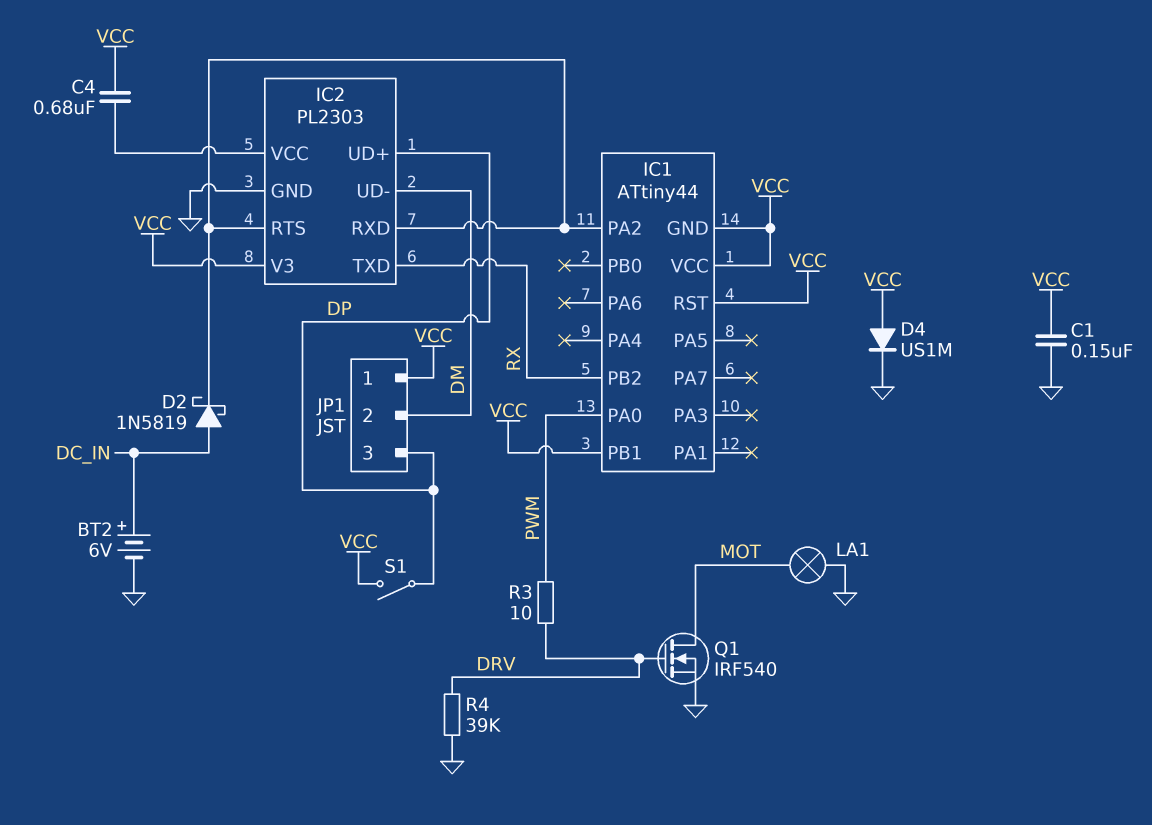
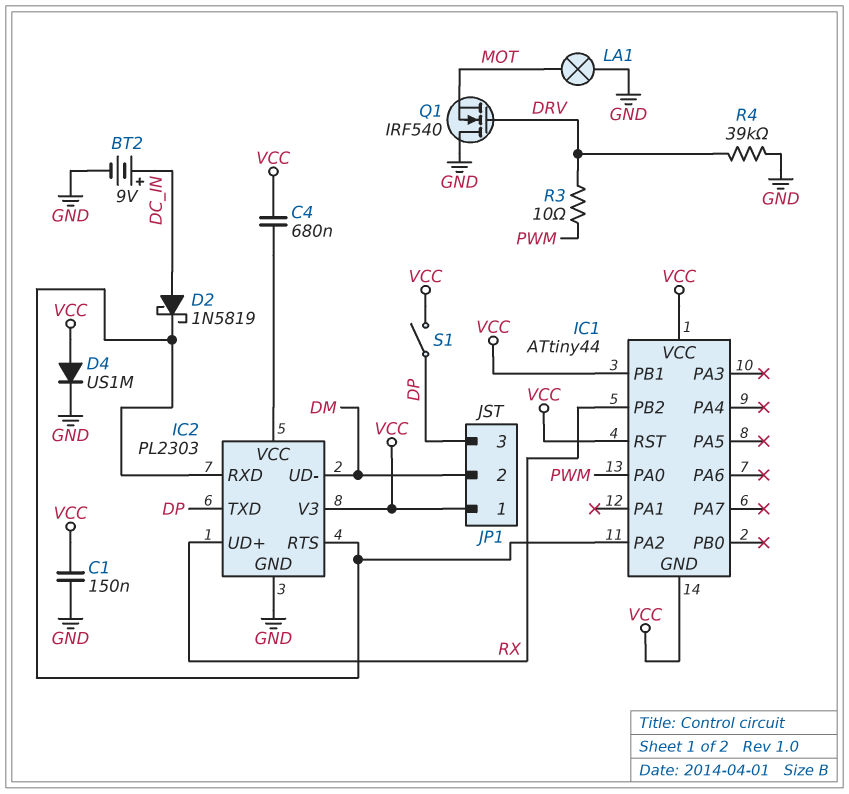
BT2: 6V (plus DC_IN, minus GND) -> 9V (plus DC_IN, minus GND)
IC2 pin TXD: RX -> DP
IC2 pin UD+: DP -> RX
Q1: NMOS IRF540 (G DRV, D MOT, S GND) -> NMOS IRF540 (G DRV, D GND, S MOT)

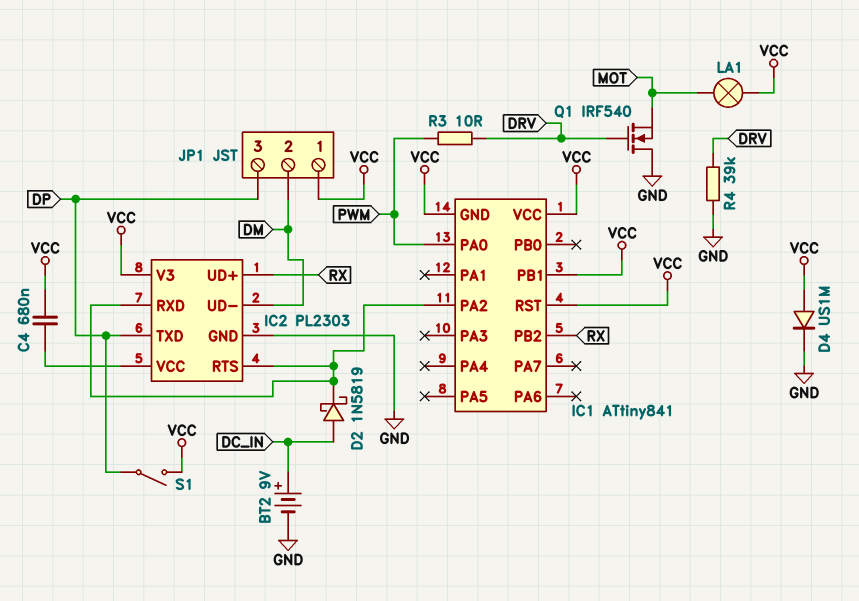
C1: 150nF (GND, VCC) -> none
IC1: ATtiny44 -> ATtiny841
LA1: lamp (GND, MOT) -> lamp (MOT, VCC)

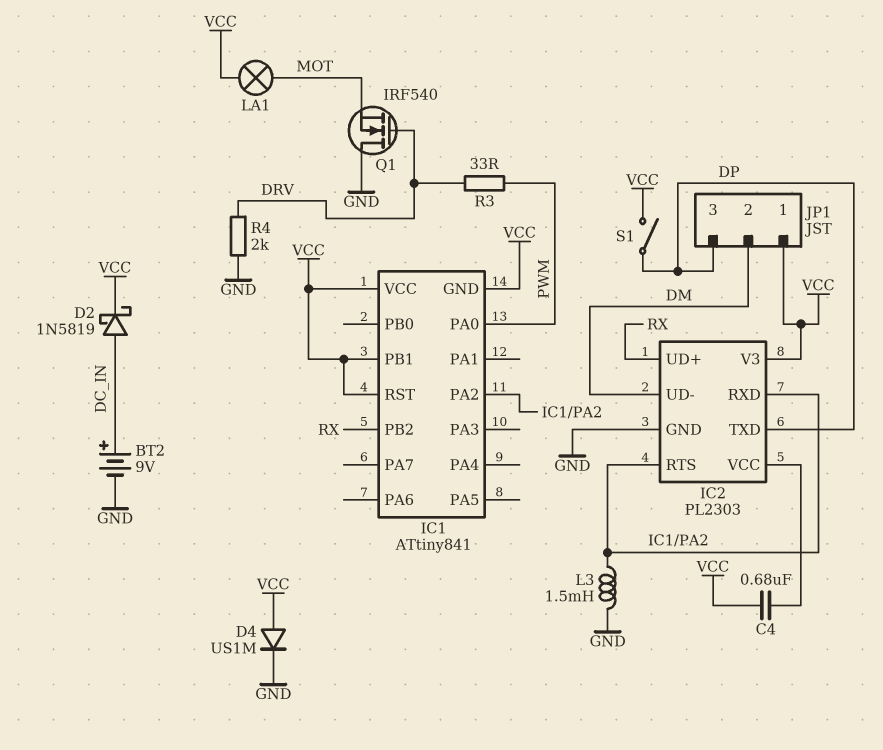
D2: schottky 1N5819 (A DC_IN, K IC1/PA2) -> schottky 1N5819 (A DC_IN, K VCC)
L3: none -> 1.5mH (GND, IC1/PA2)
R3: 10 (DRV, PWM) -> 33 (DRV, PWM)
R4: 39k (DRV, GND) -> 2k (DRV, GND)

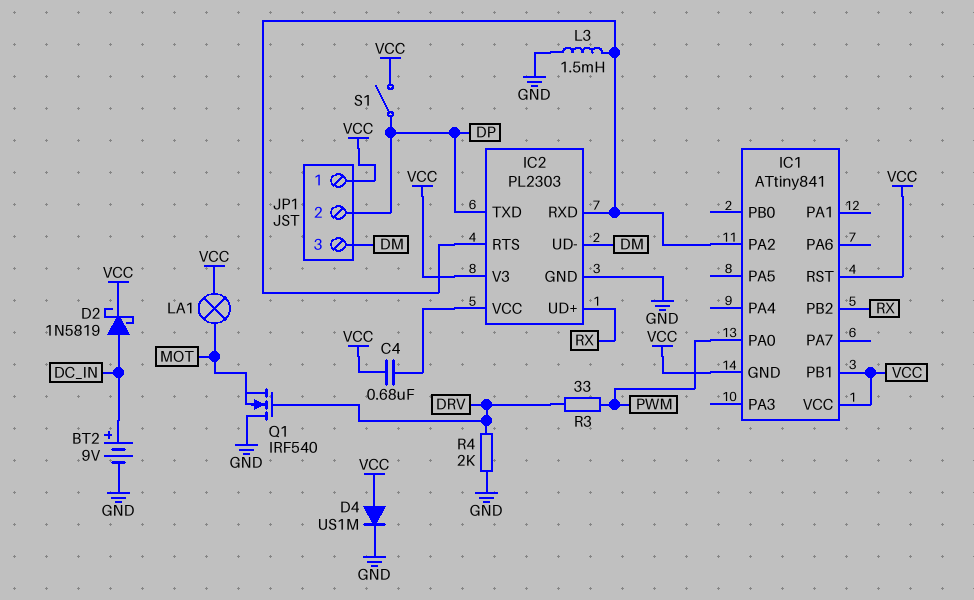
JP1 pin 2: DM -> DP
JP1 pin 3: DP -> DM

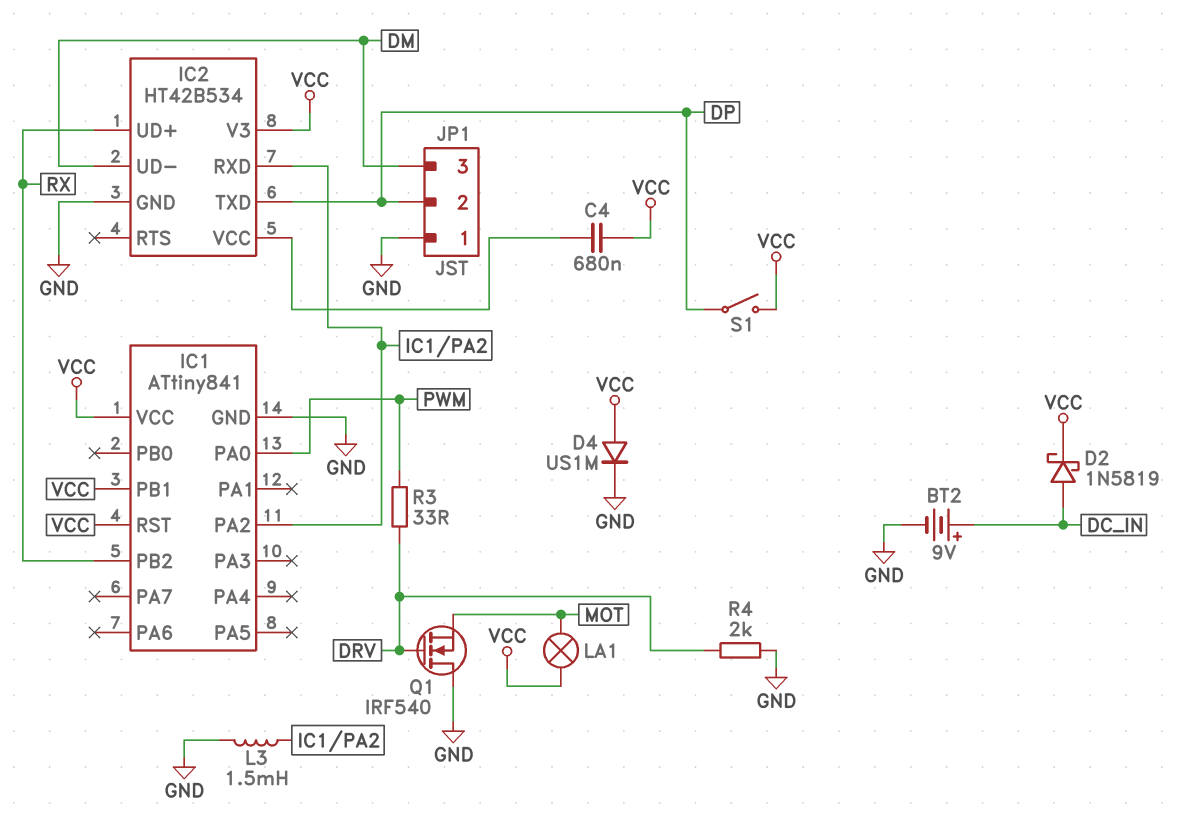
IC1 pin GND: VCC -> GND
IC2: PL2303 -> HT42B534
IC2 pin RTS: IC1/PA2 -> none
JP1 pin 1: VCC -> GND

